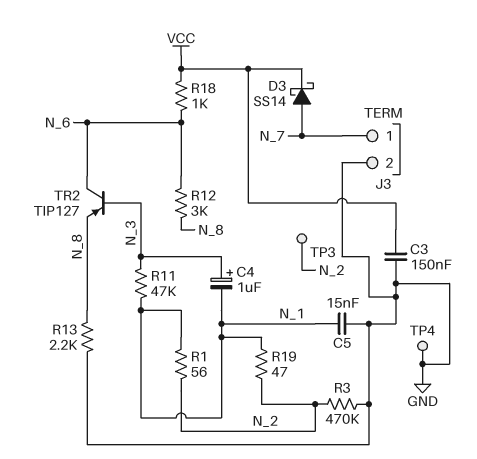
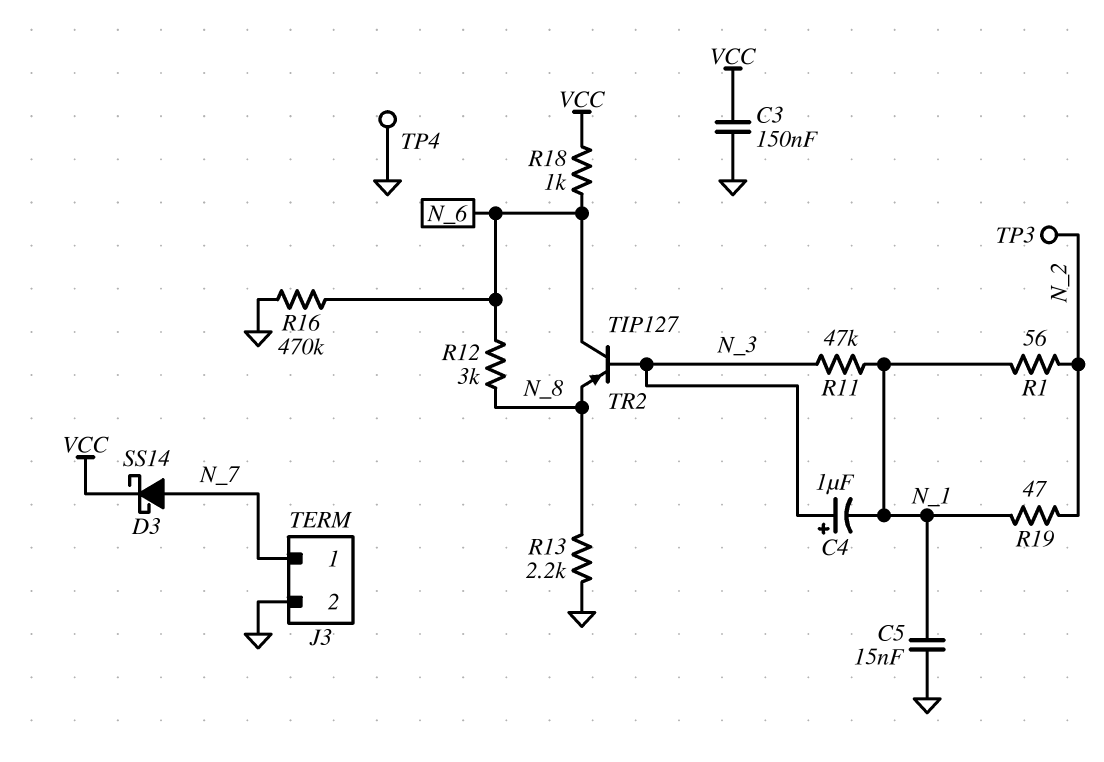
R3: 470k (GND, N_2) -> none
R16: none -> 470k (GND, N_6)

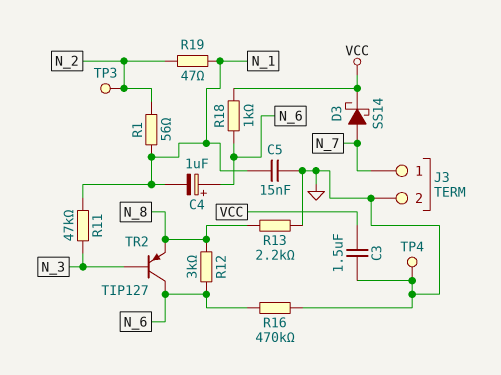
C3: 150nF (GND, VCC) -> 1.5uF (GND, VCC)
C4: 1uF (plus N_3, minus N_1) -> 1uF (plus N_6, minus N_1)

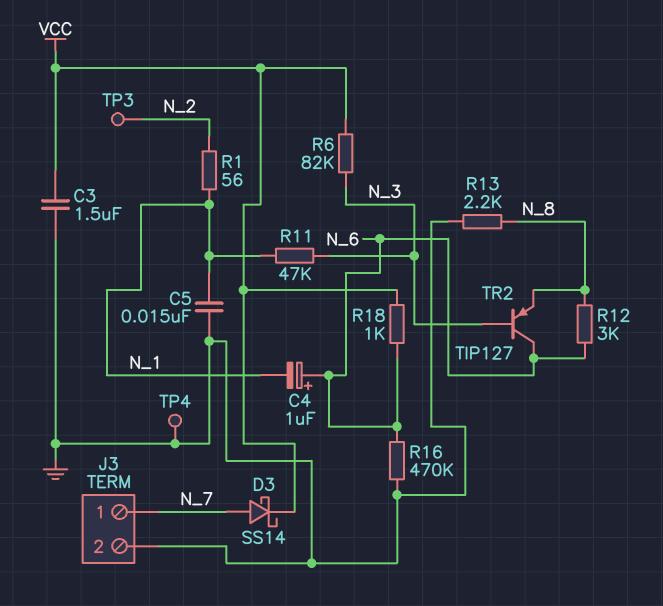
R6: none -> 82k (N_3, VCC)
R19: 47 (N_1, N_2) -> none

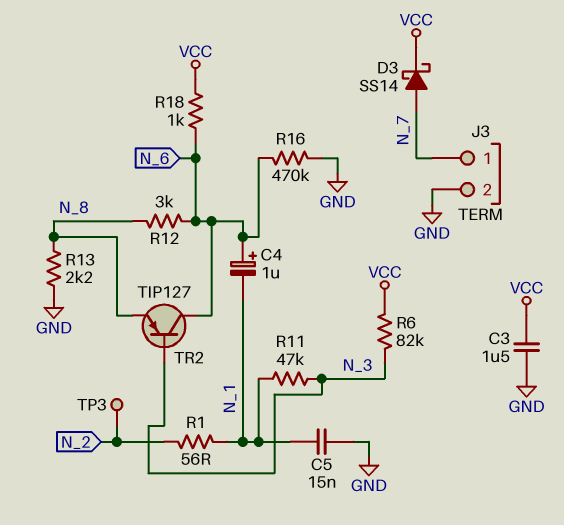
TP4: test point (GND) -> none

